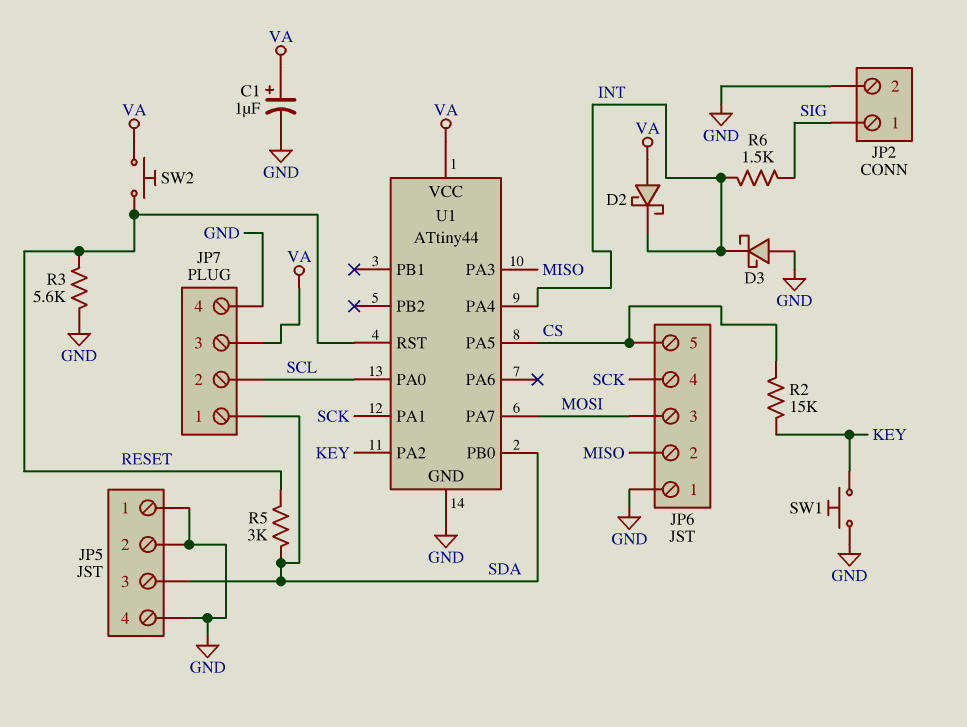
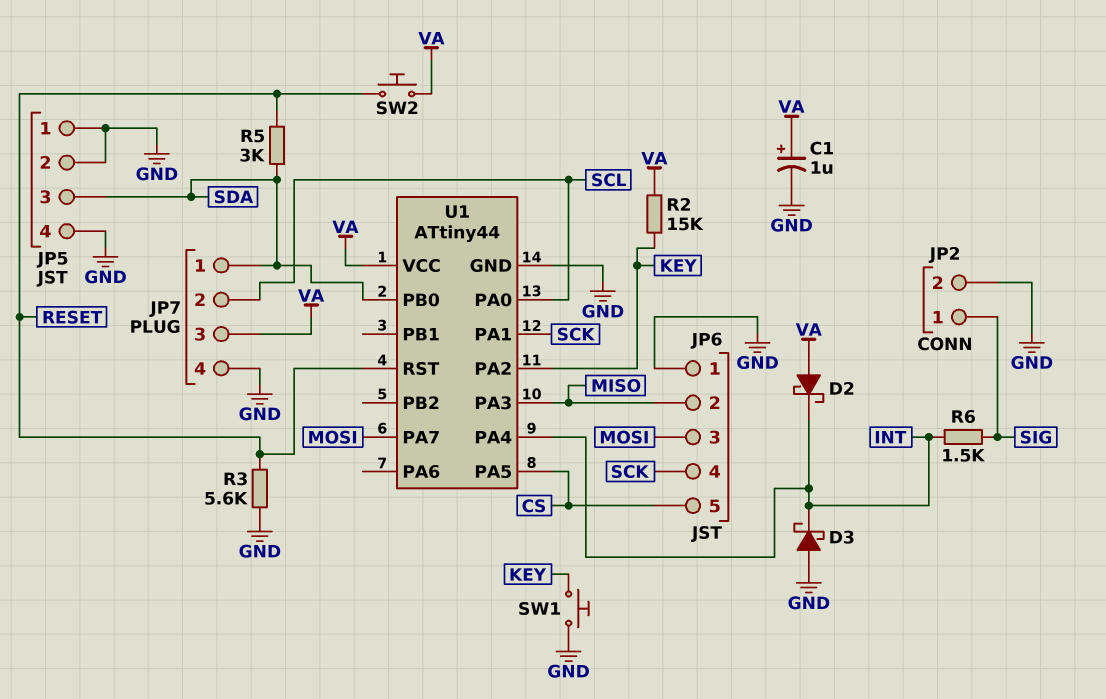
R2: 15k (CS, KEY) -> 15k (KEY, VA)

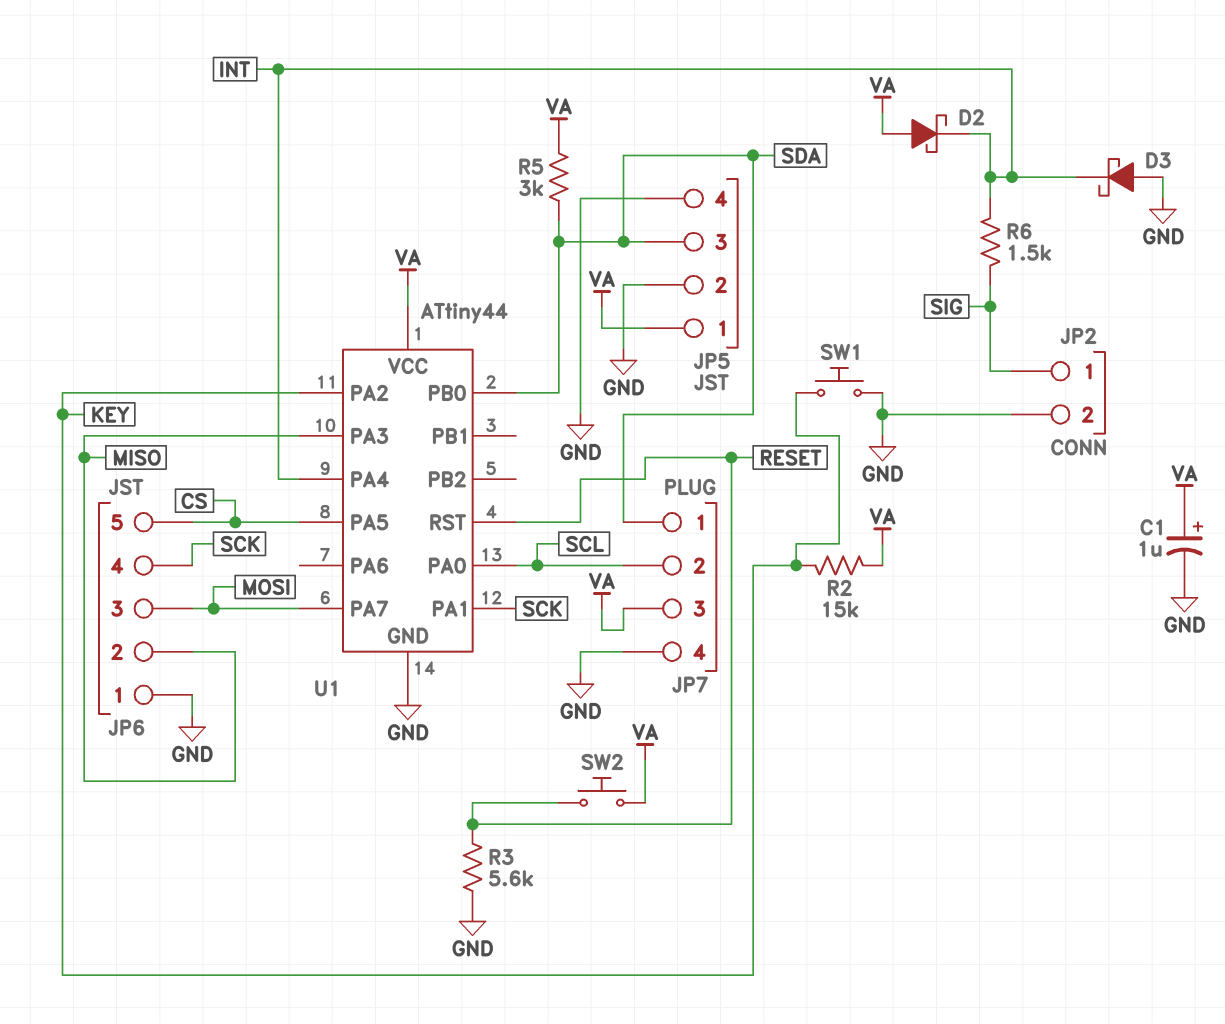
JP5 pin 1: GND -> VA
R5: 3k (RESET, SDA) -> 3k (SDA, VA)

